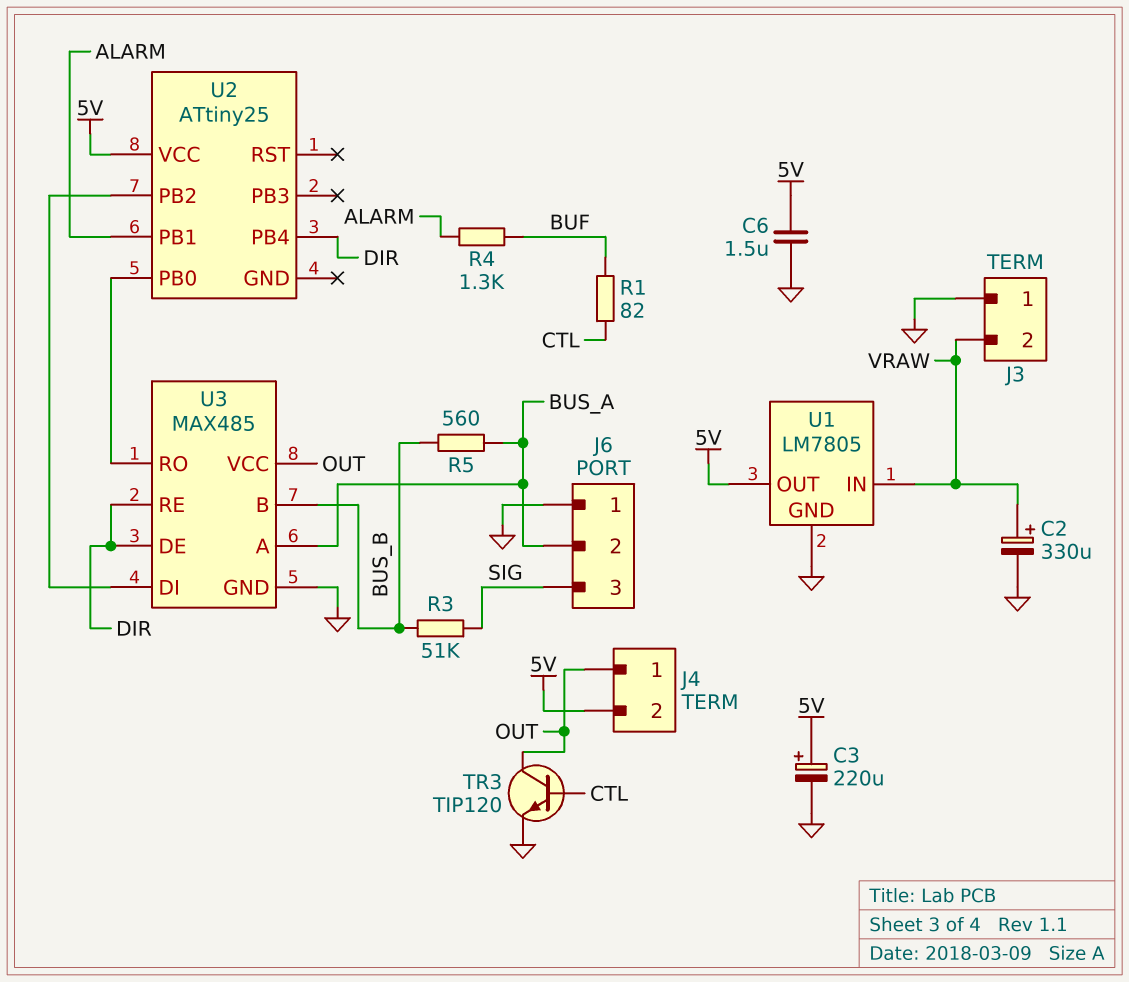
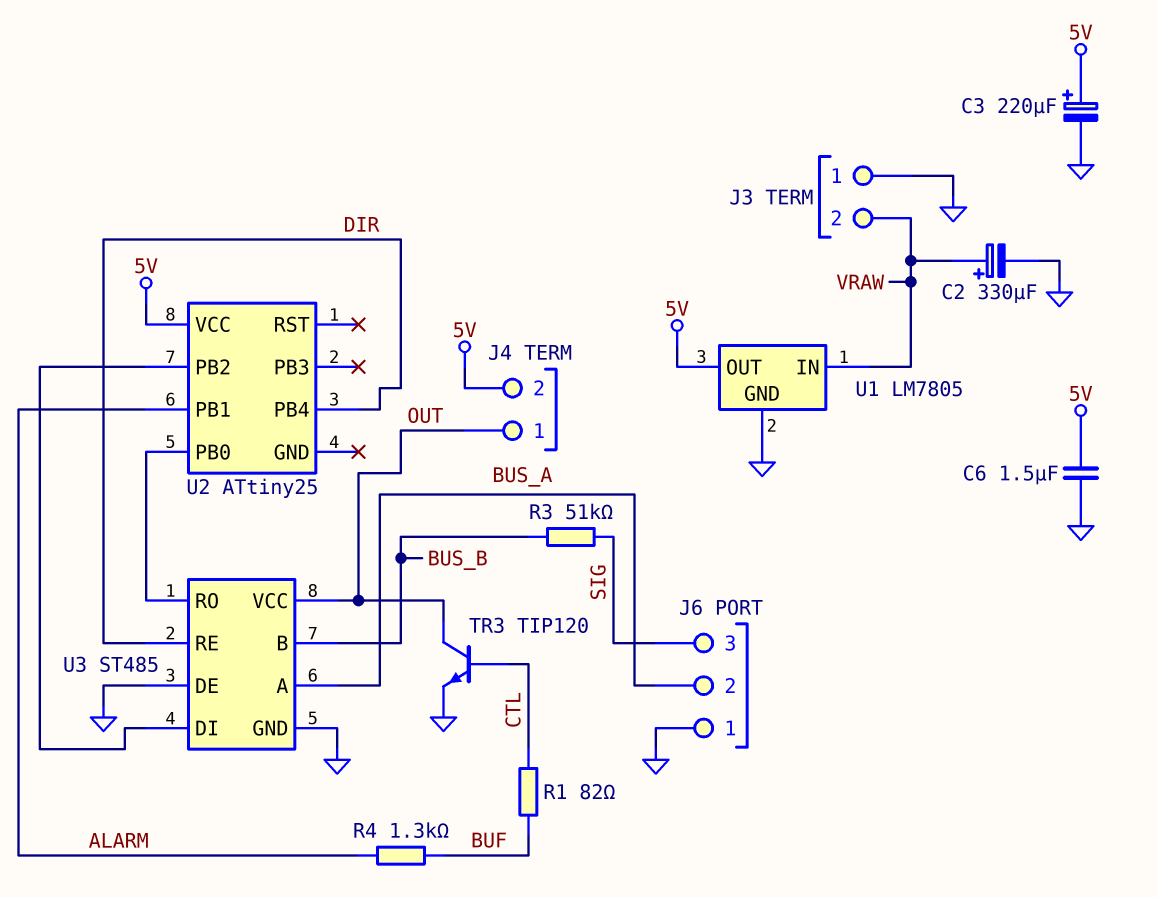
R5: 560 (BUS_A, BUS_B) -> none
U3: MAX485 -> ST485
U3 pin DE: DIR -> GND

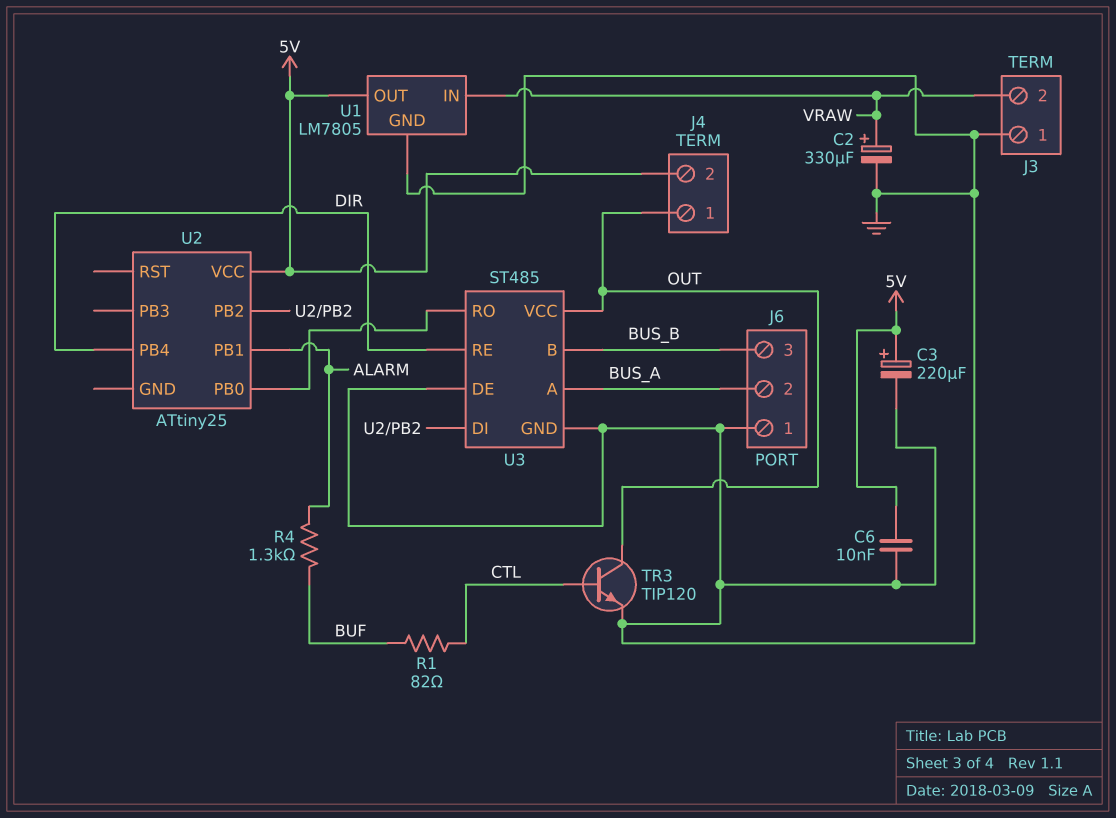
C6: 1.5uF (5V, GND) -> 10nF (5V, GND)
J6 pin 3: SIG -> BUS_B
R3: 51k (BUS_B, SIG) -> none

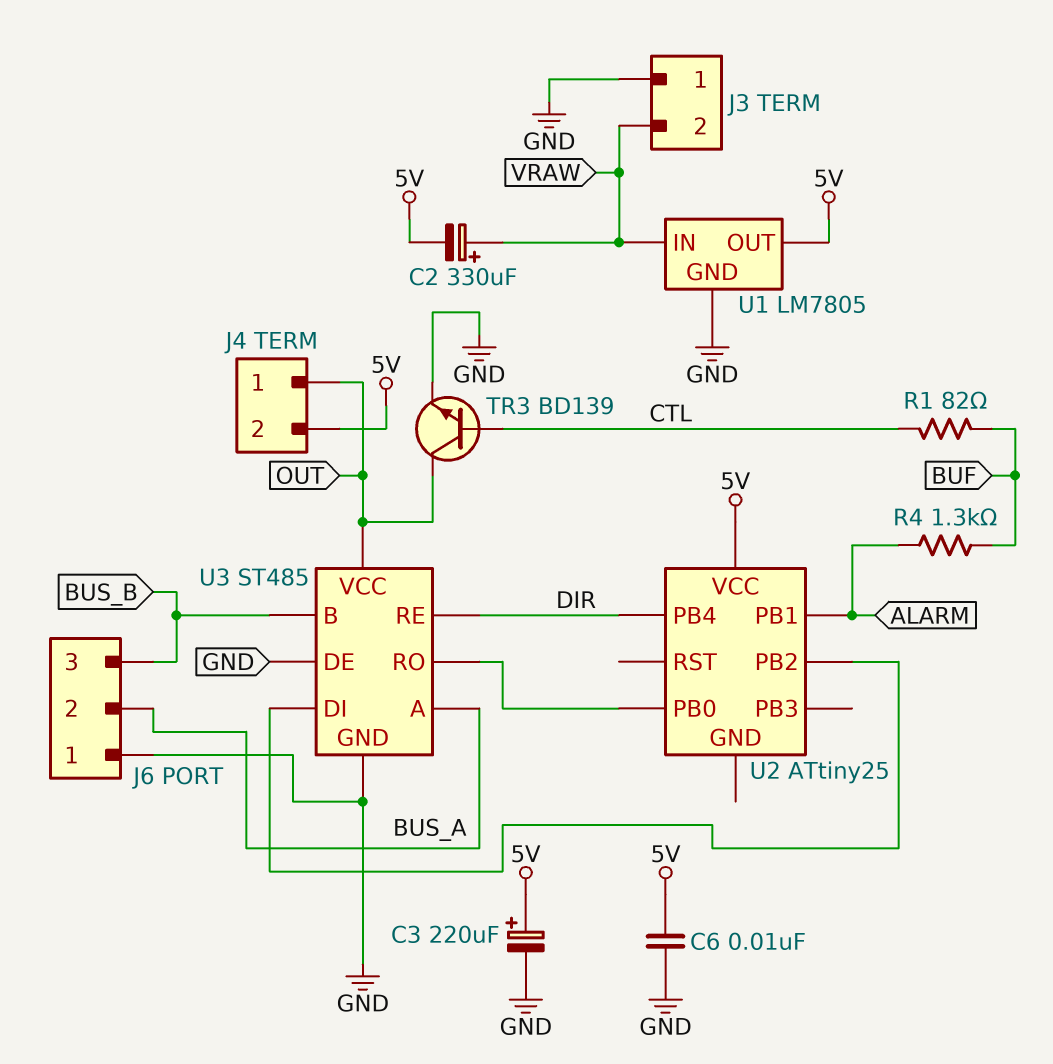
C2: 330uF (plus VRAW, minus GND) -> 330uF (plus VRAW, minus 5V)
TR3: NPN TIP120 (B CTL, C OUT, E GND) -> NPN BD139 (B CTL, C OUT, E GND)

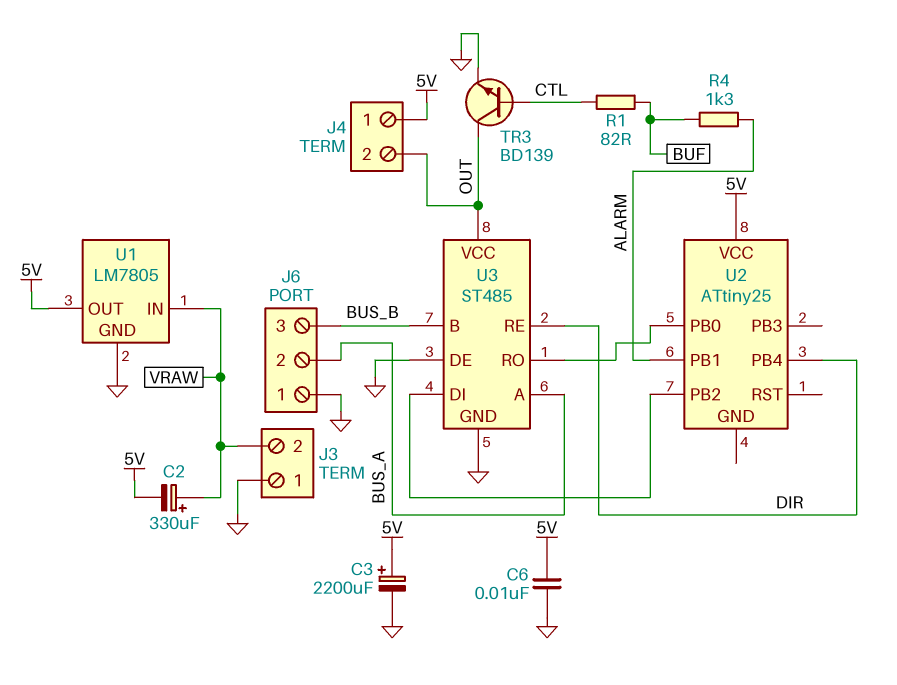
C3: 220uF (plus 5V, minus GND) -> 2200uF (plus 5V, minus GND)
J4 pin 1: OUT -> 5V
J4 pin 2: 5V -> OUT

